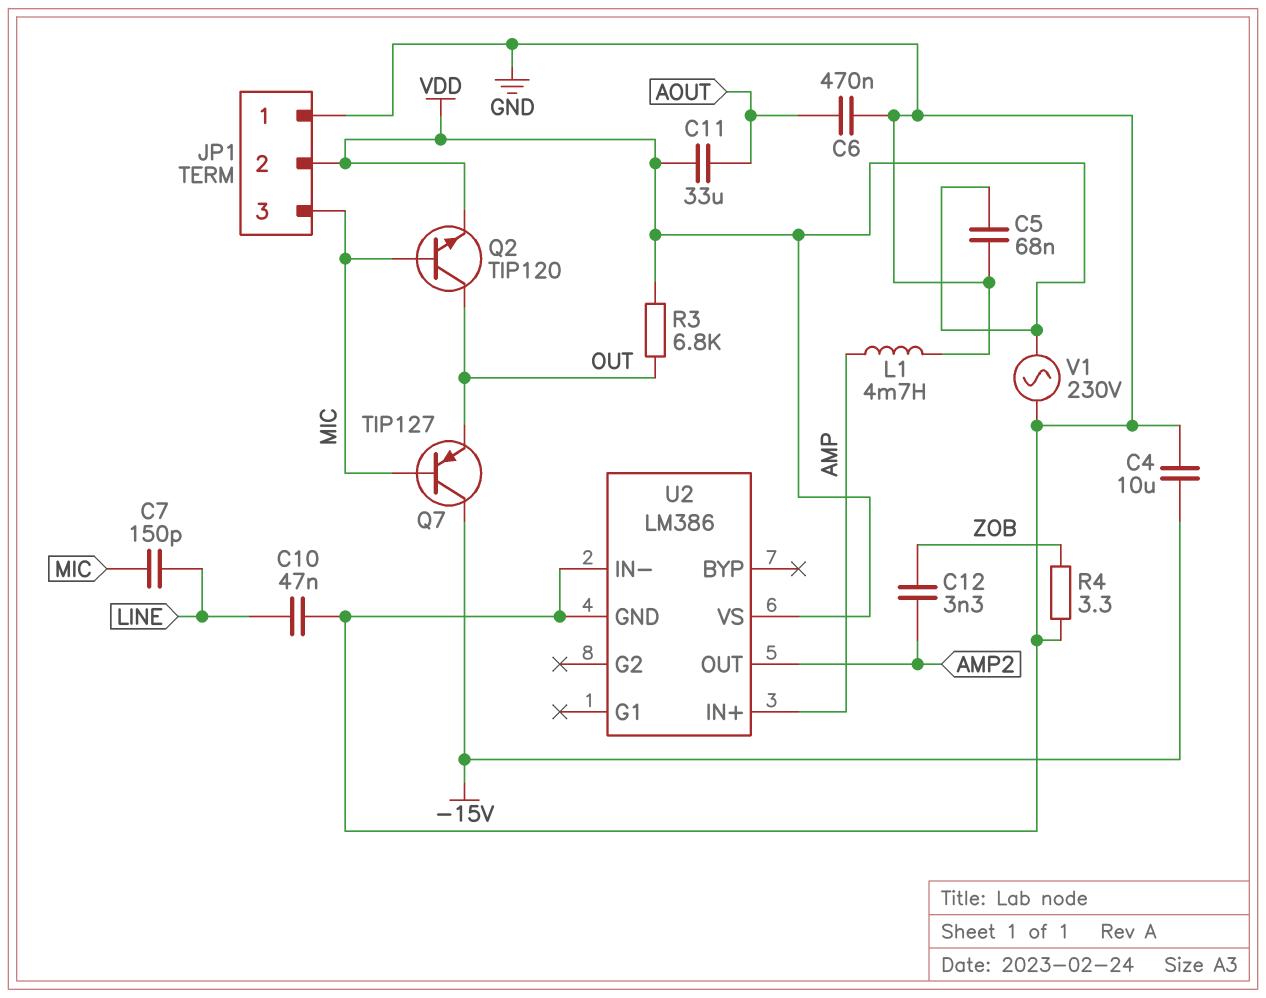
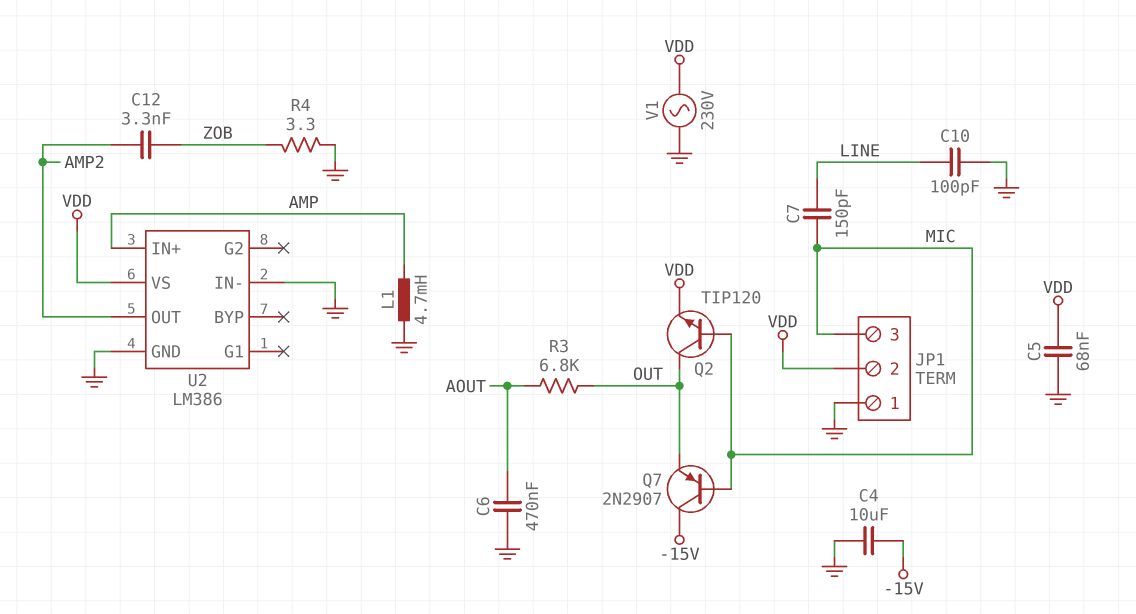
C10: 47nF (GND, LINE) -> 100pF (GND, LINE)
C11: 33uF (AOUT, VDD) -> none
Q7: PNP TIP127 (B MIC, C -15V, E OUT) -> PNP 2N2907 (B MIC, C -15V, E OUT)
R3: 6.8k (OUT, VDD) -> 6.8k (AOUT, OUT)

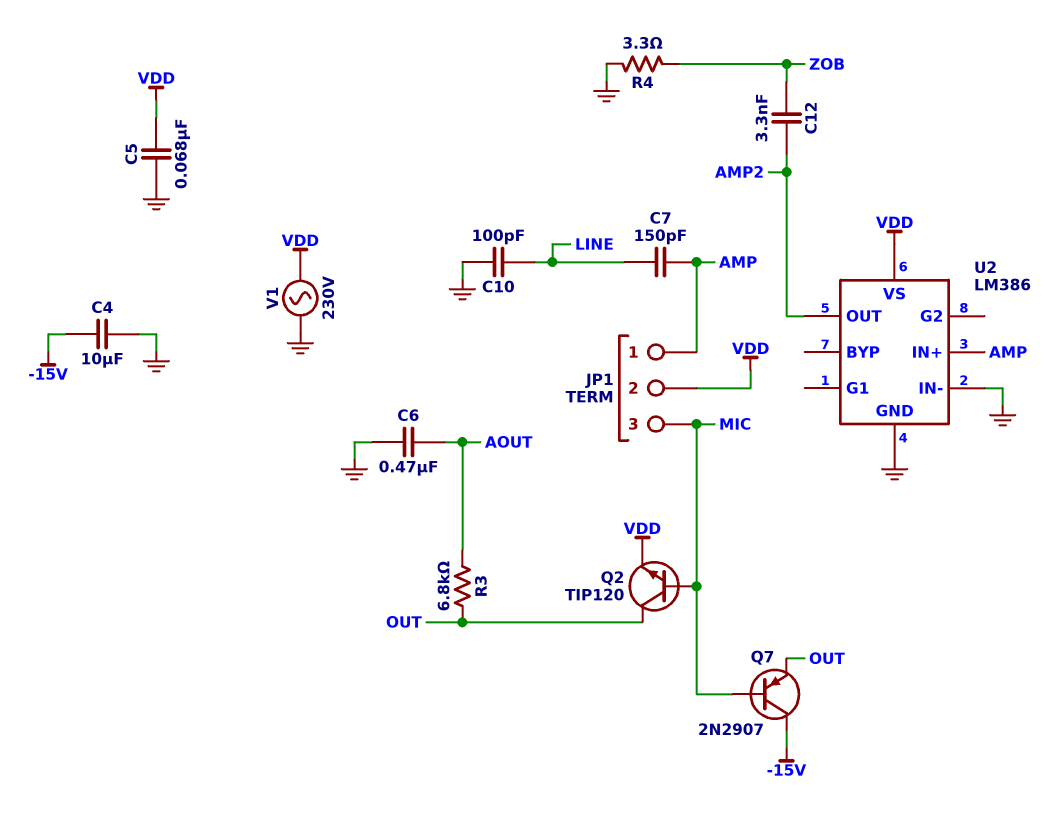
C7: 150pF (LINE, MIC) -> 150pF (AMP, LINE)
JP1 pin 1: GND -> AMP
L1: 4.7mH (AMP, GND) -> none

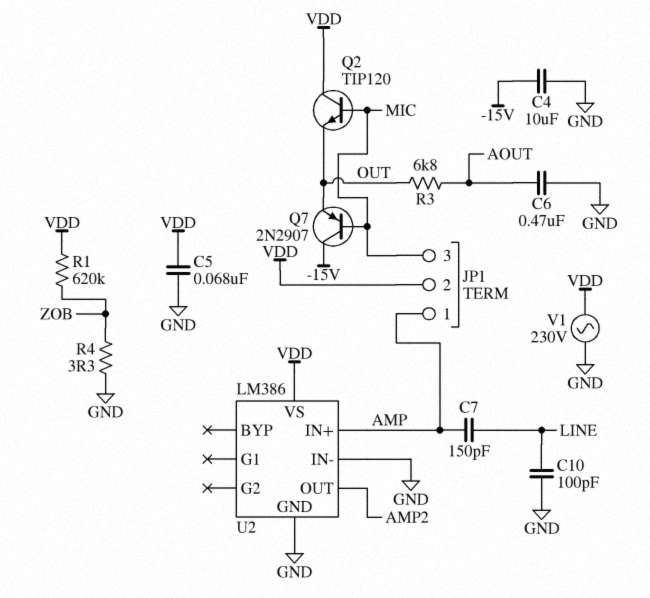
C12: 3.3nF (AMP2, ZOB) -> none
Q2: NPN TIP120 (B MIC, C OUT, E VDD) -> NPN TIP120 (B MIC, C VDD, E OUT)
R1: none -> 620k (VDD, ZOB)

